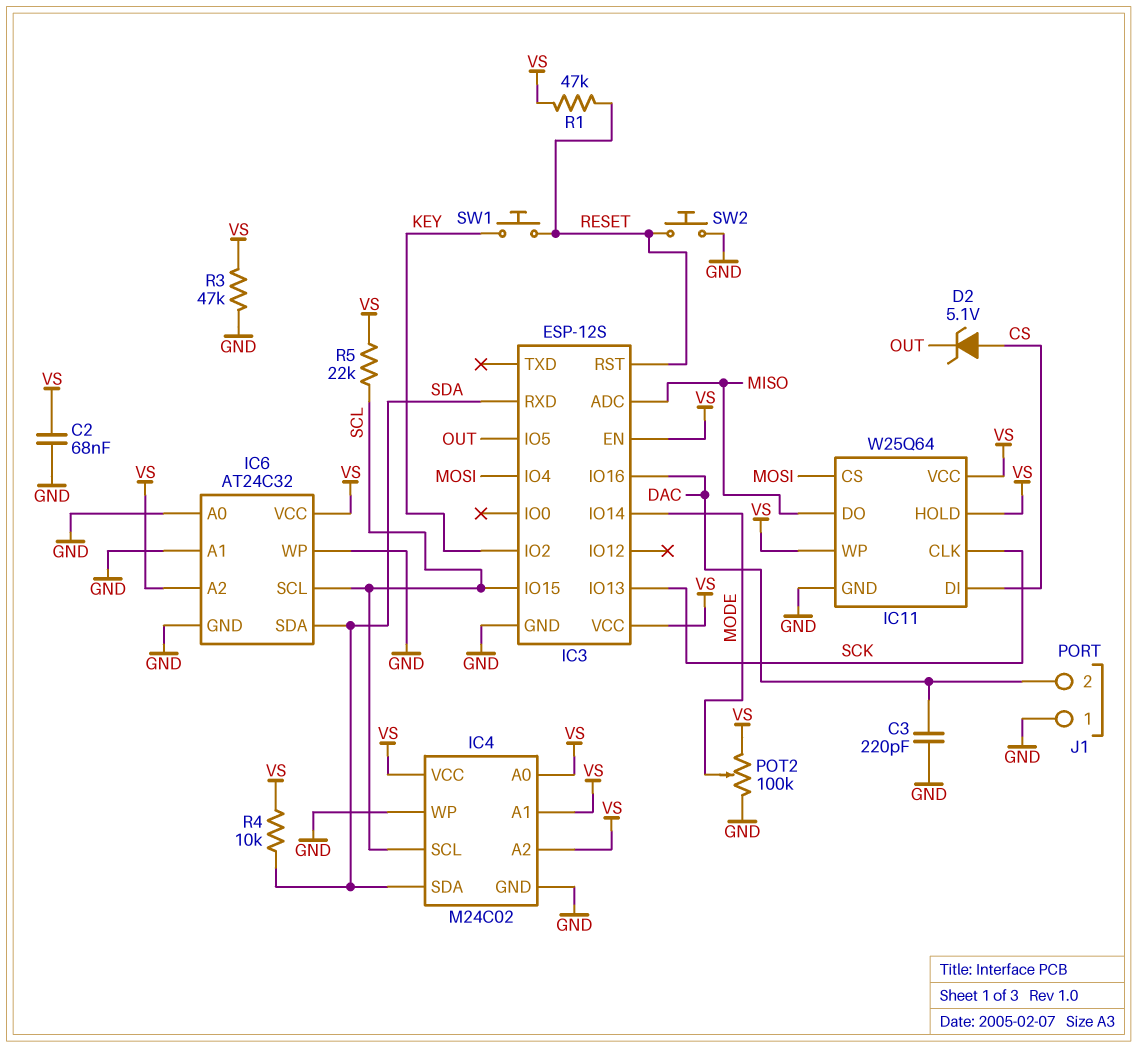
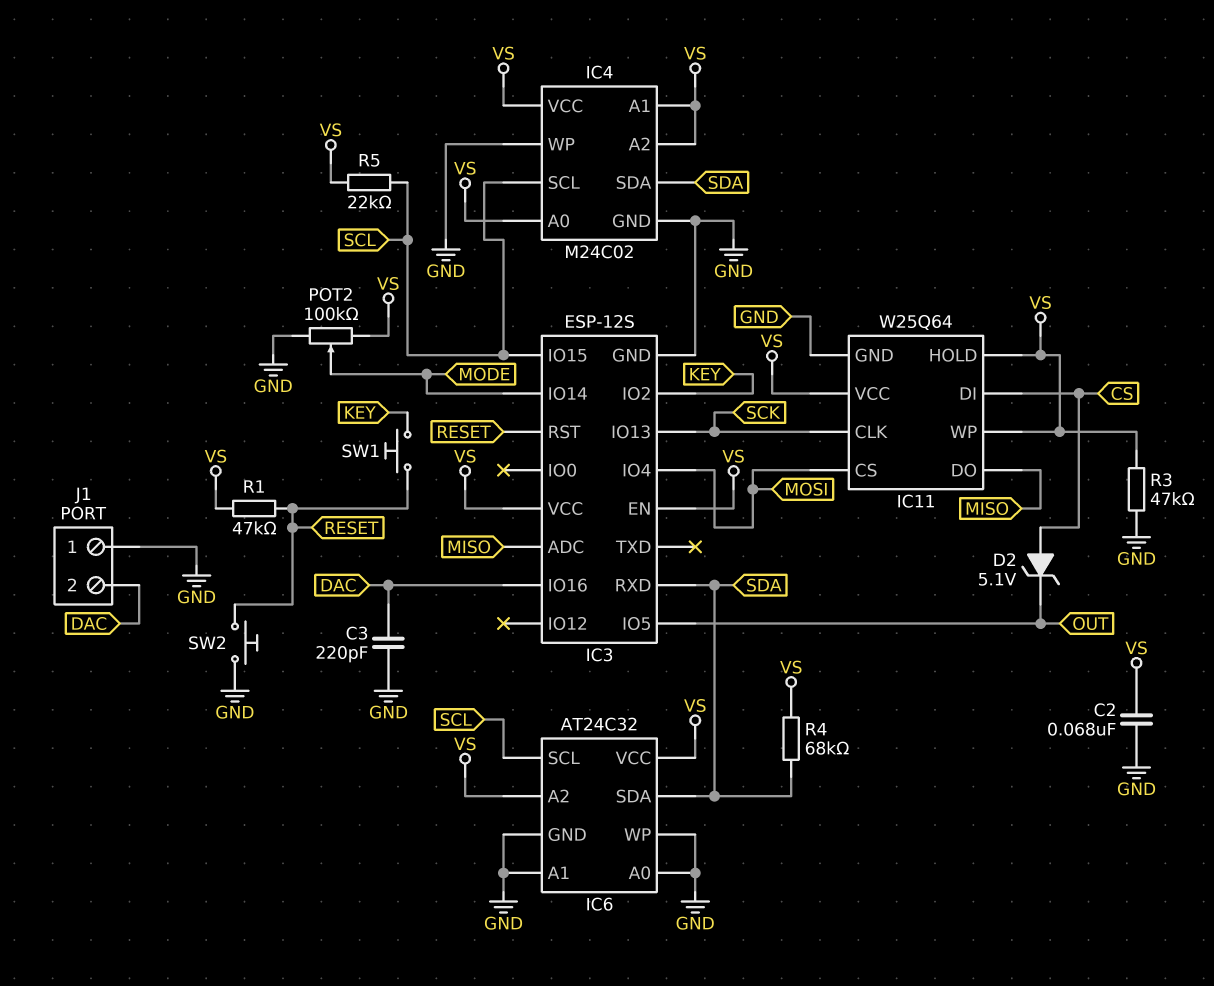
R4: 10k (SDA, VS) -> 68k (SDA, VS)

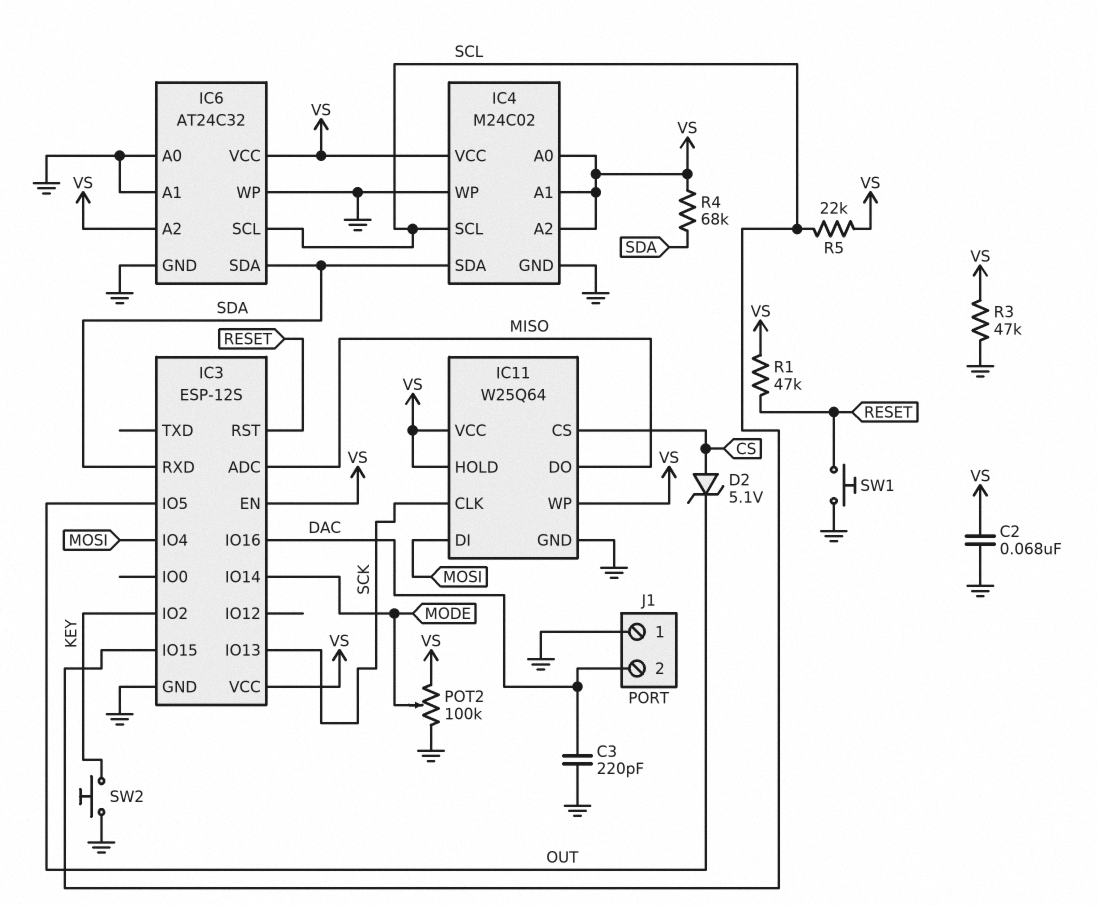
IC11 pin CS: MOSI -> CS
IC11 pin DI: CS -> MOSI
SW1: button (KEY, RESET) -> button (GND, RESET)
SW2: button (GND, RESET) -> button (GND, KEY)

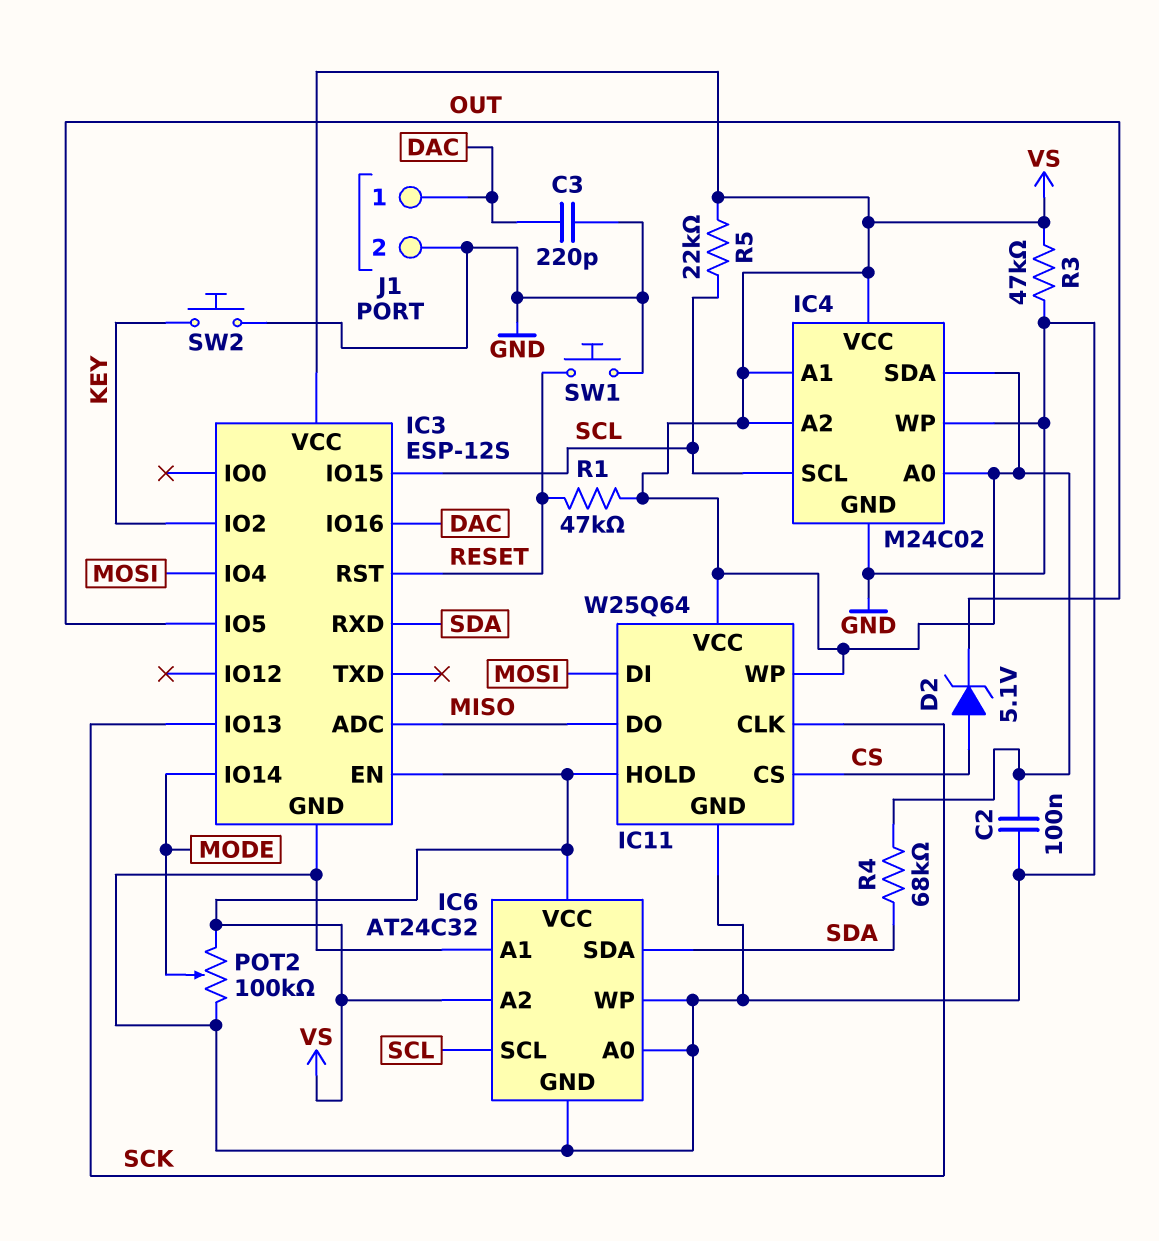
C2: 68nF (GND, VS) -> 100nF (GND, VS)
IC4 pin SDA: SDA -> VS
J1 pin 1: GND -> DAC
J1 pin 2: DAC -> GND

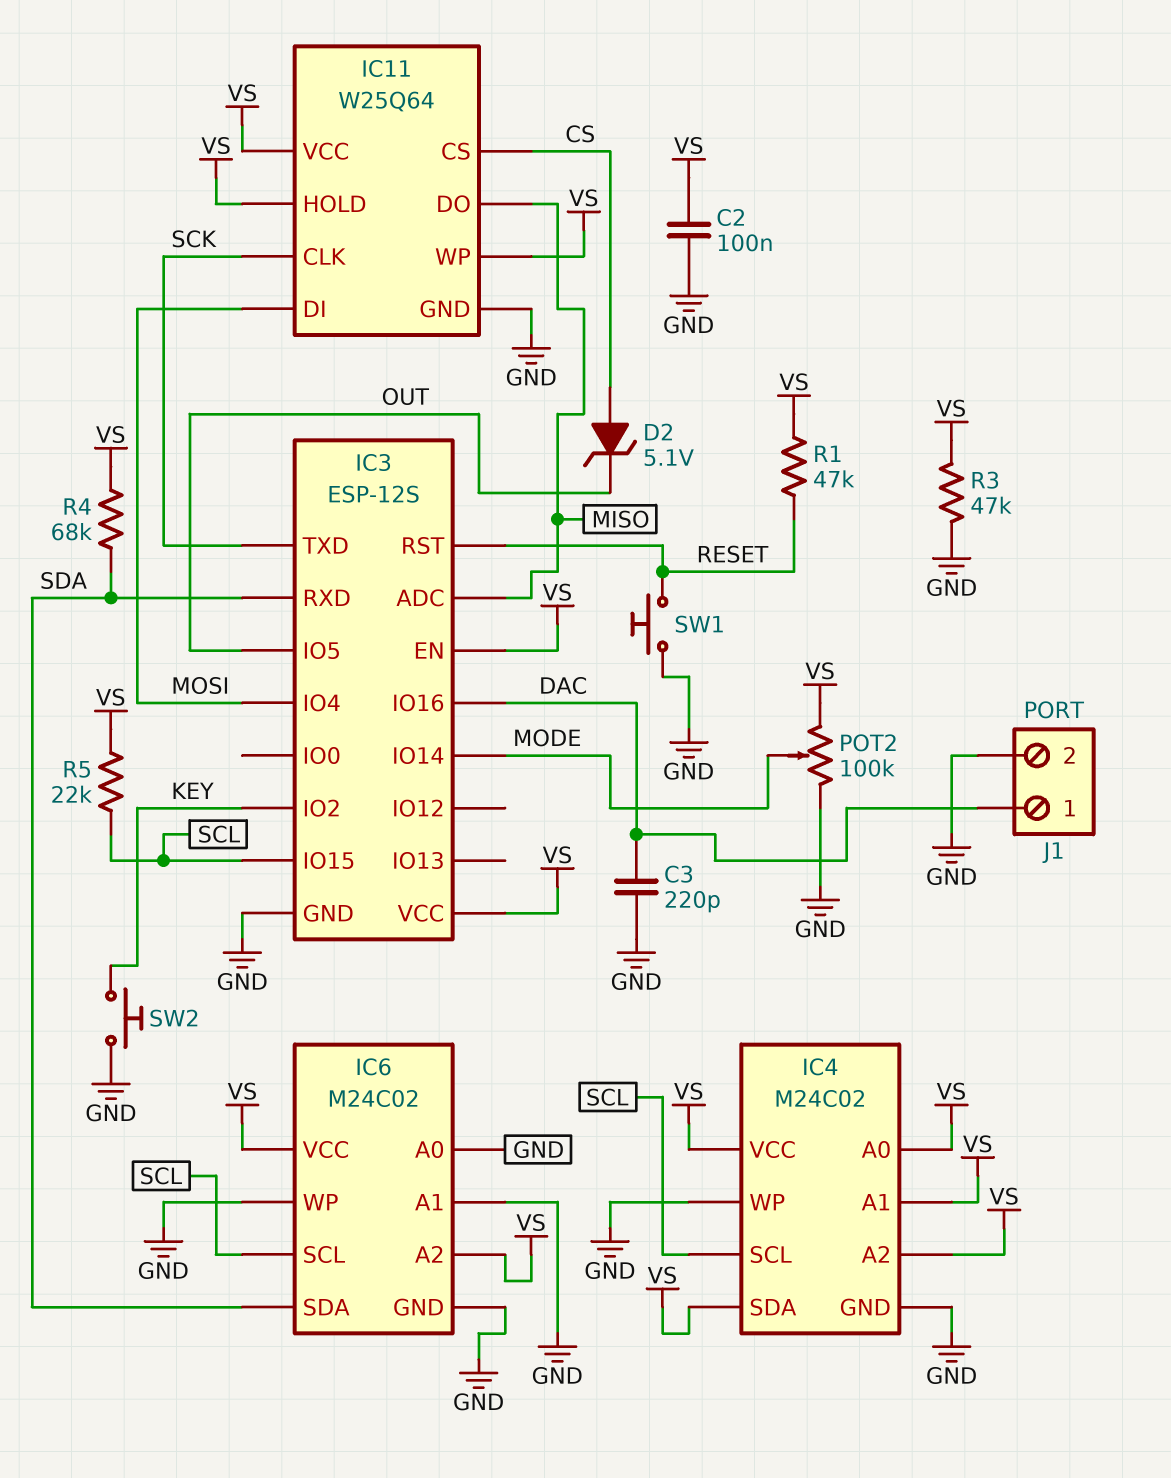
IC3 pin IO13: SCK -> none
IC3 pin TXD: none -> SCK
IC6: AT24C32 -> M24C02

